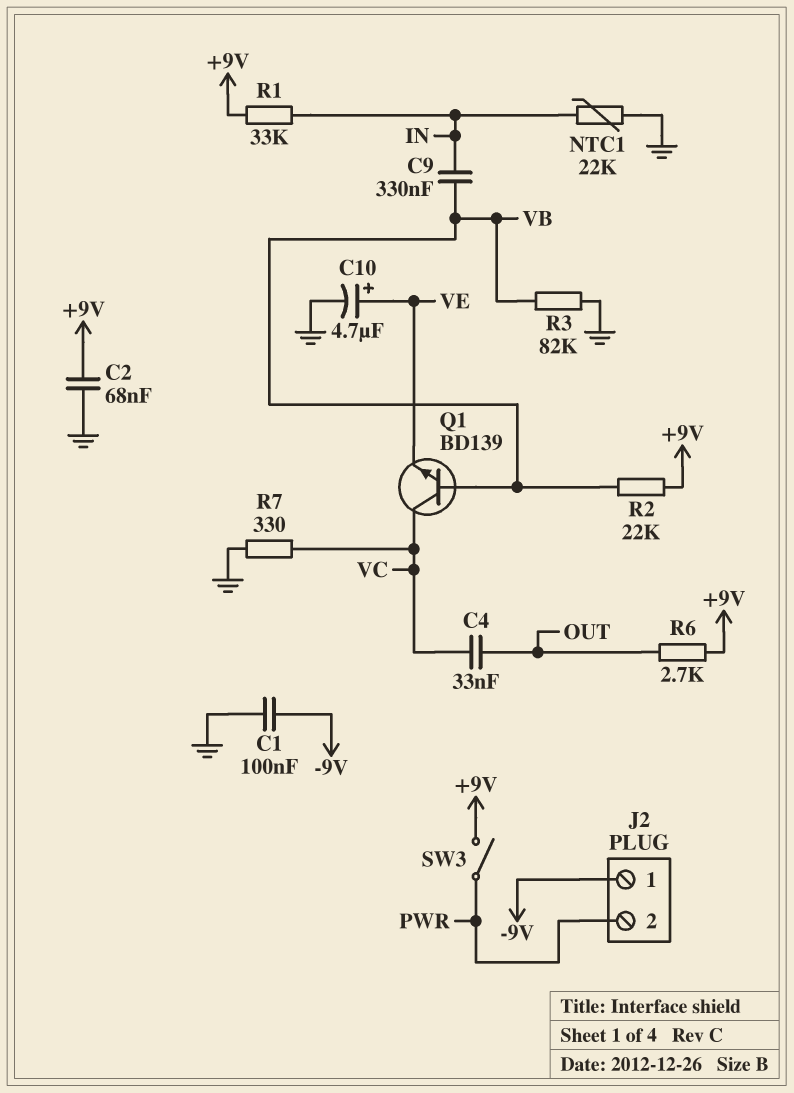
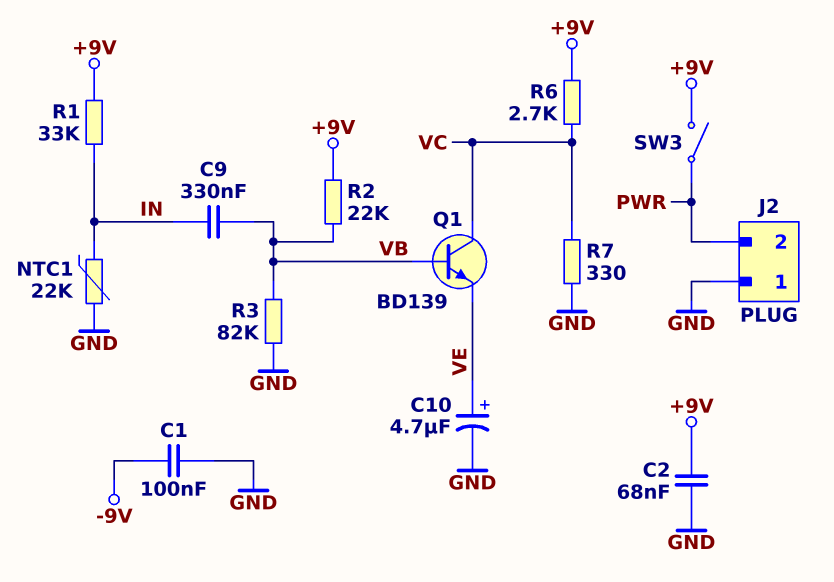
C4: 33nF (OUT, VC) -> none
J2 pin 1: -9V -> GND
R6: 2.7k (+9V, OUT) -> 2.7k (+9V, VC)

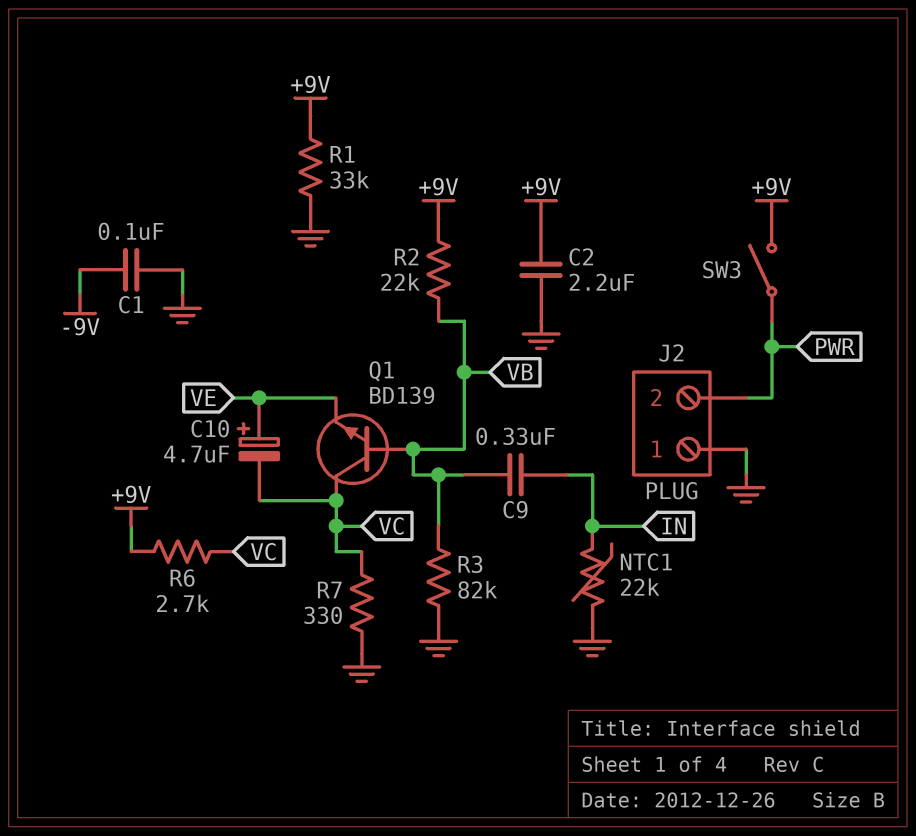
C2: 68nF (+9V, GND) -> 2.2uF (+9V, GND)
C10: 4.7uF (plus VE, minus GND) -> 4.7uF (plus VE, minus VC)
R1: 33k (+9V, IN) -> 33k (+9V, GND)

